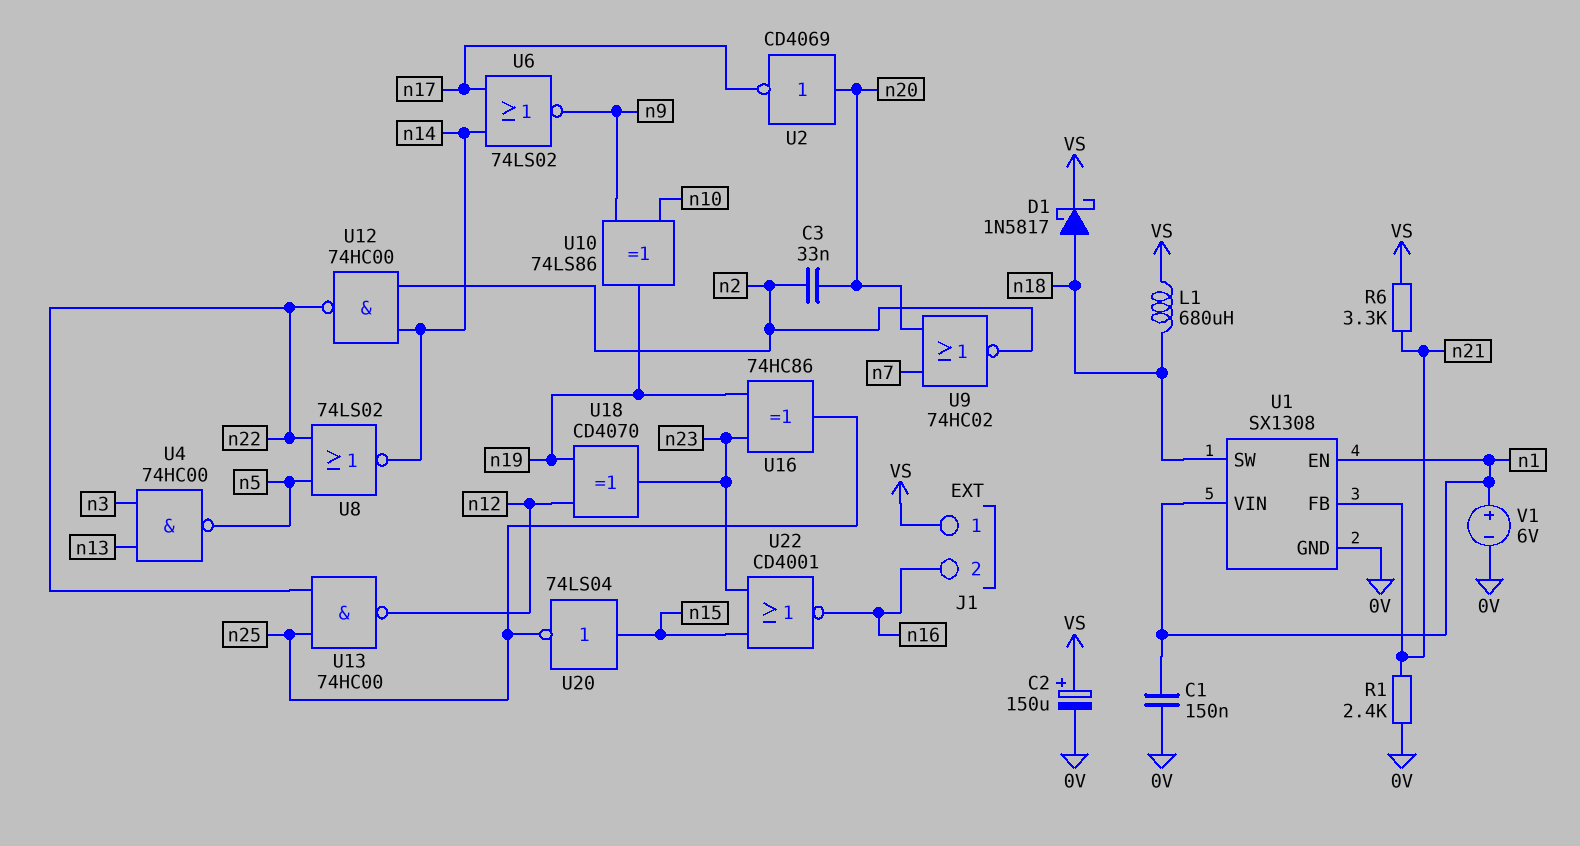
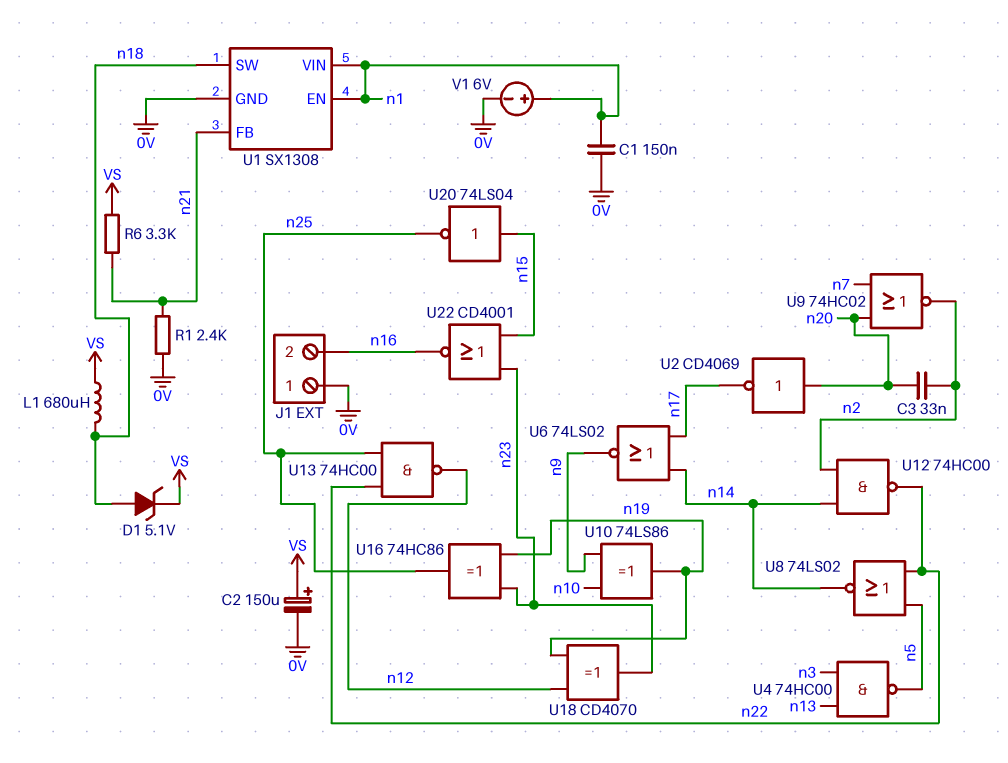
D1: schottky 1N5817 (A n18, K VS) -> zener 5.1V (A n18, K VS)
J1 pin 1: VS -> 0V

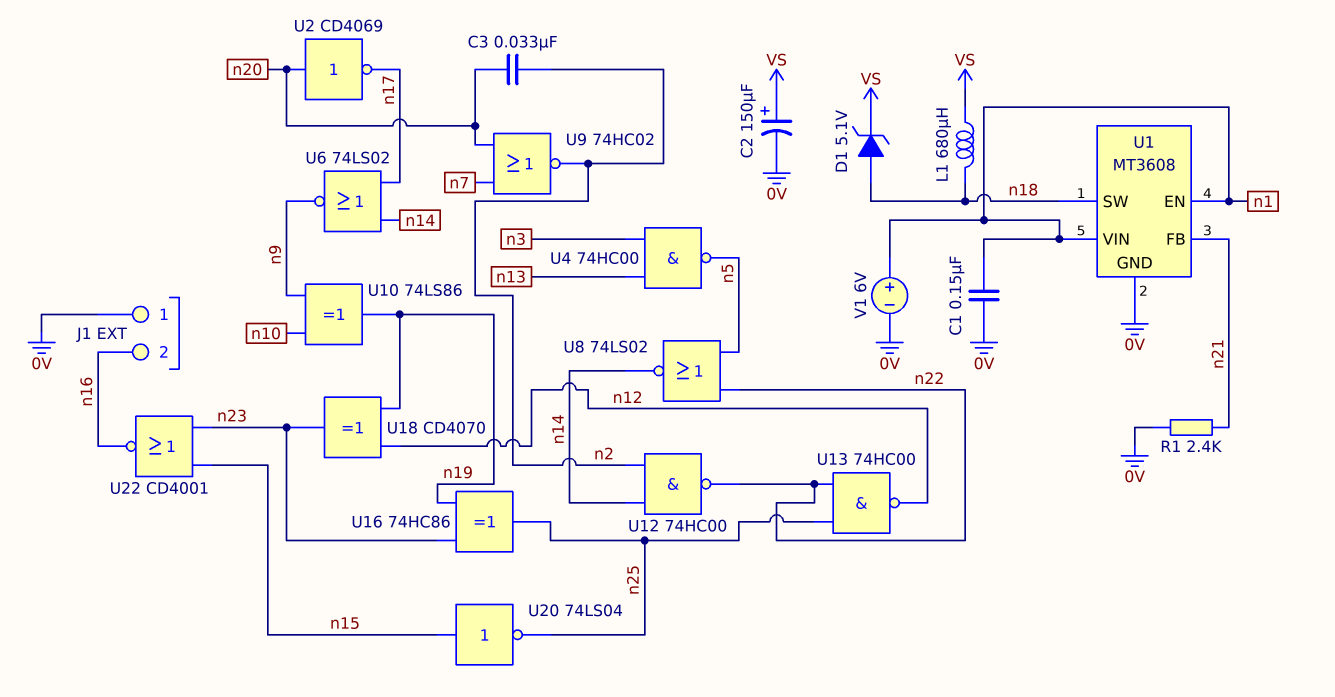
R6: 3.3k (VS, n21) -> none
U1: SX1308 -> MT3608

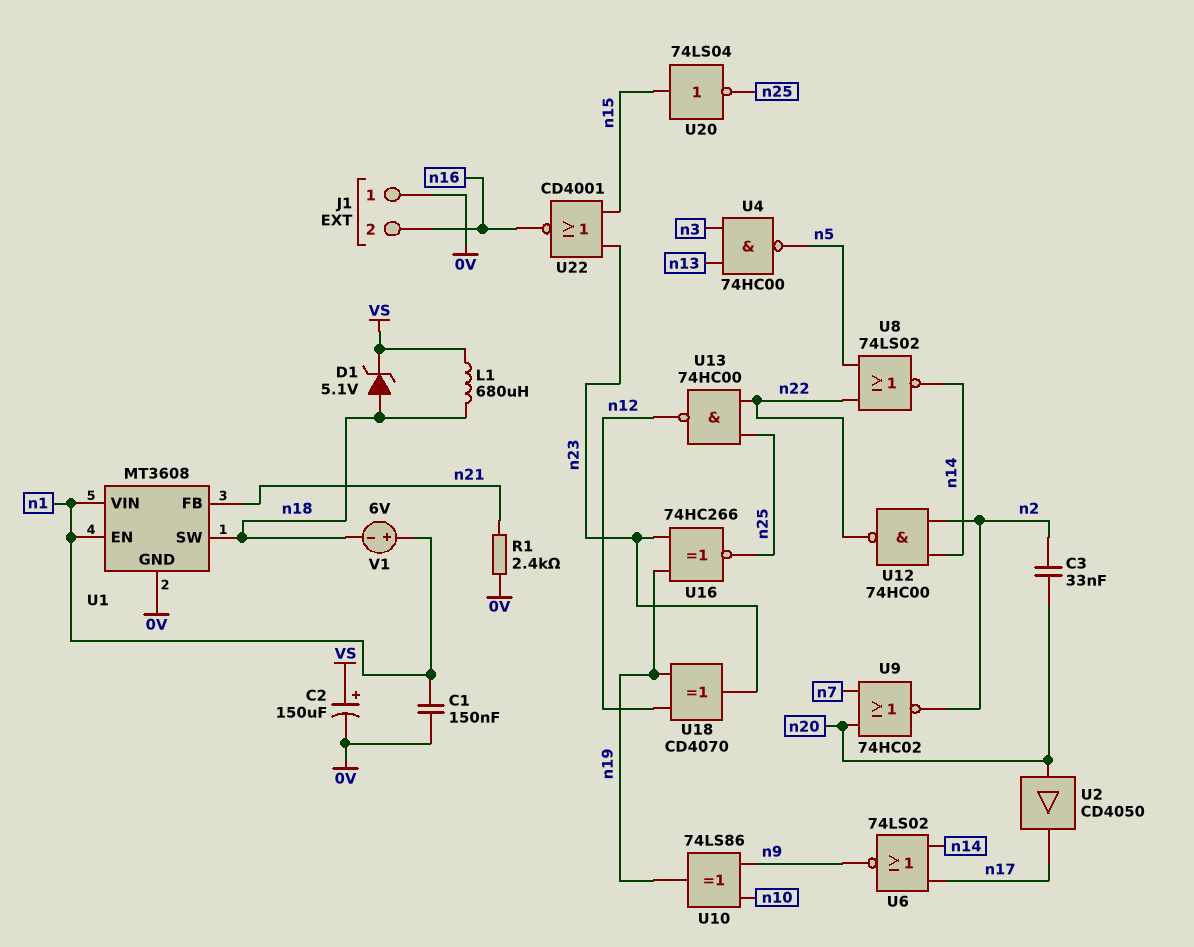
U2: NOT CD4069 (in n20, out n17) -> buffer CD4050 (in n20, out n17)
U16: XOR 74HC86 (in n19, in n23, out n25) -> XNOR 74HC266 (in n19, in n23, out n25)
V1: 6V (plus n1, minus 0V) -> 6V (plus n1, minus n18)

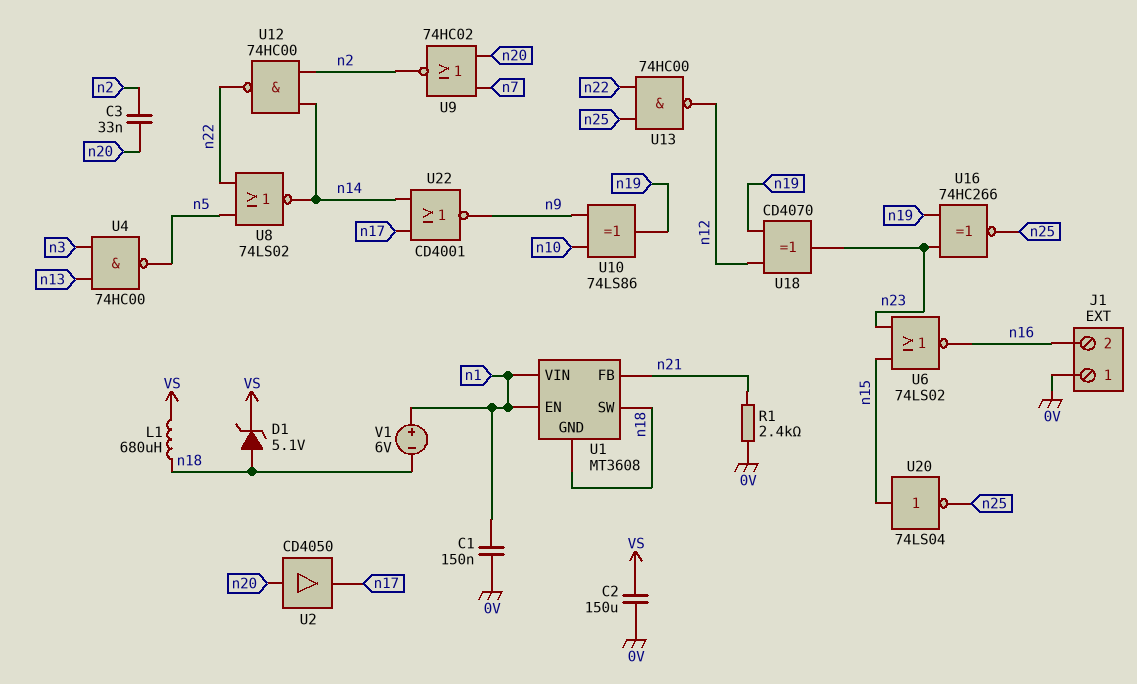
C2: 150uF (plus VS, minus 0V) -> 150uF (0V, VS)
U1 pin GND: 0V -> n18
U6: NOR 74LS02 (in n14, in n17, out n9) -> NOR 74LS02 (in n15, in n23, out n16)
U22: NOR CD4001 (in n15, in n23, out n16) -> NOR CD4001 (in n14, in n17, out n9)

